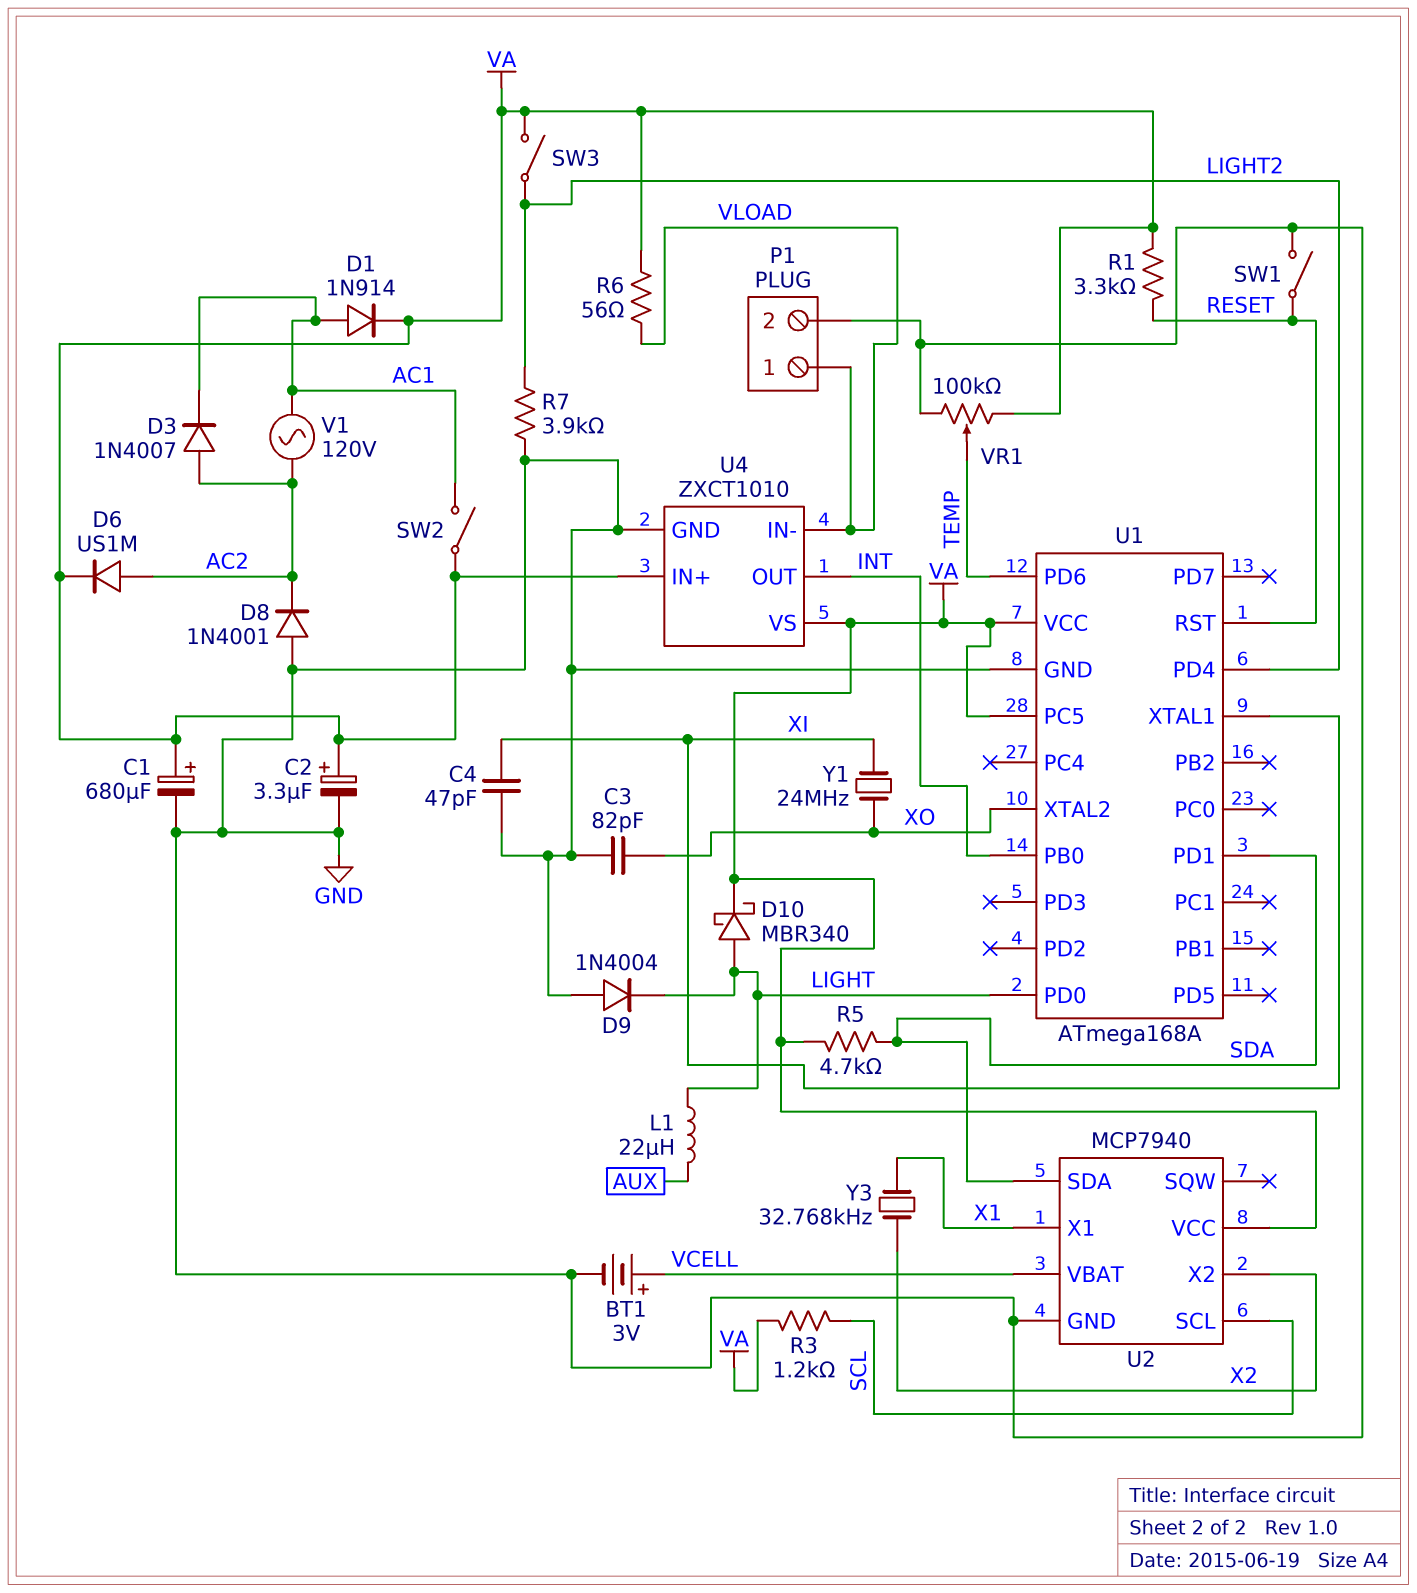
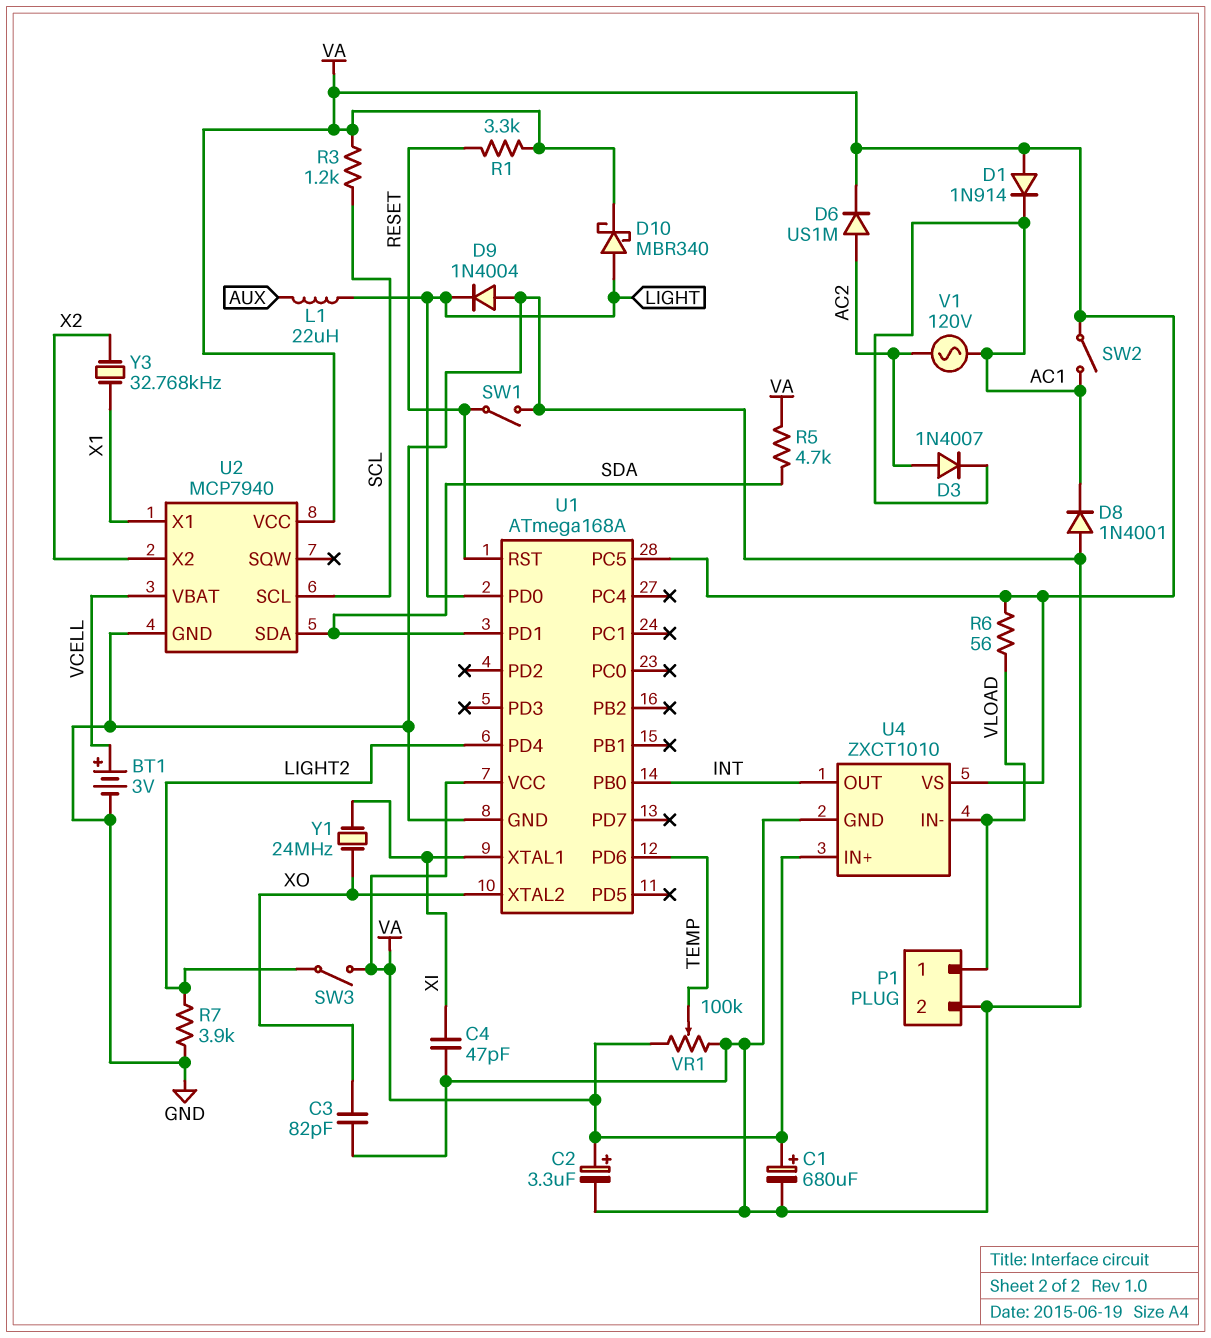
D1: diode 1N914 (A AC1, K VA) -> diode 1N914 (A VA, K AC1)
D8: diode 1N4001 (A GND, K AC2) -> diode 1N4001 (A GND, K AC1)

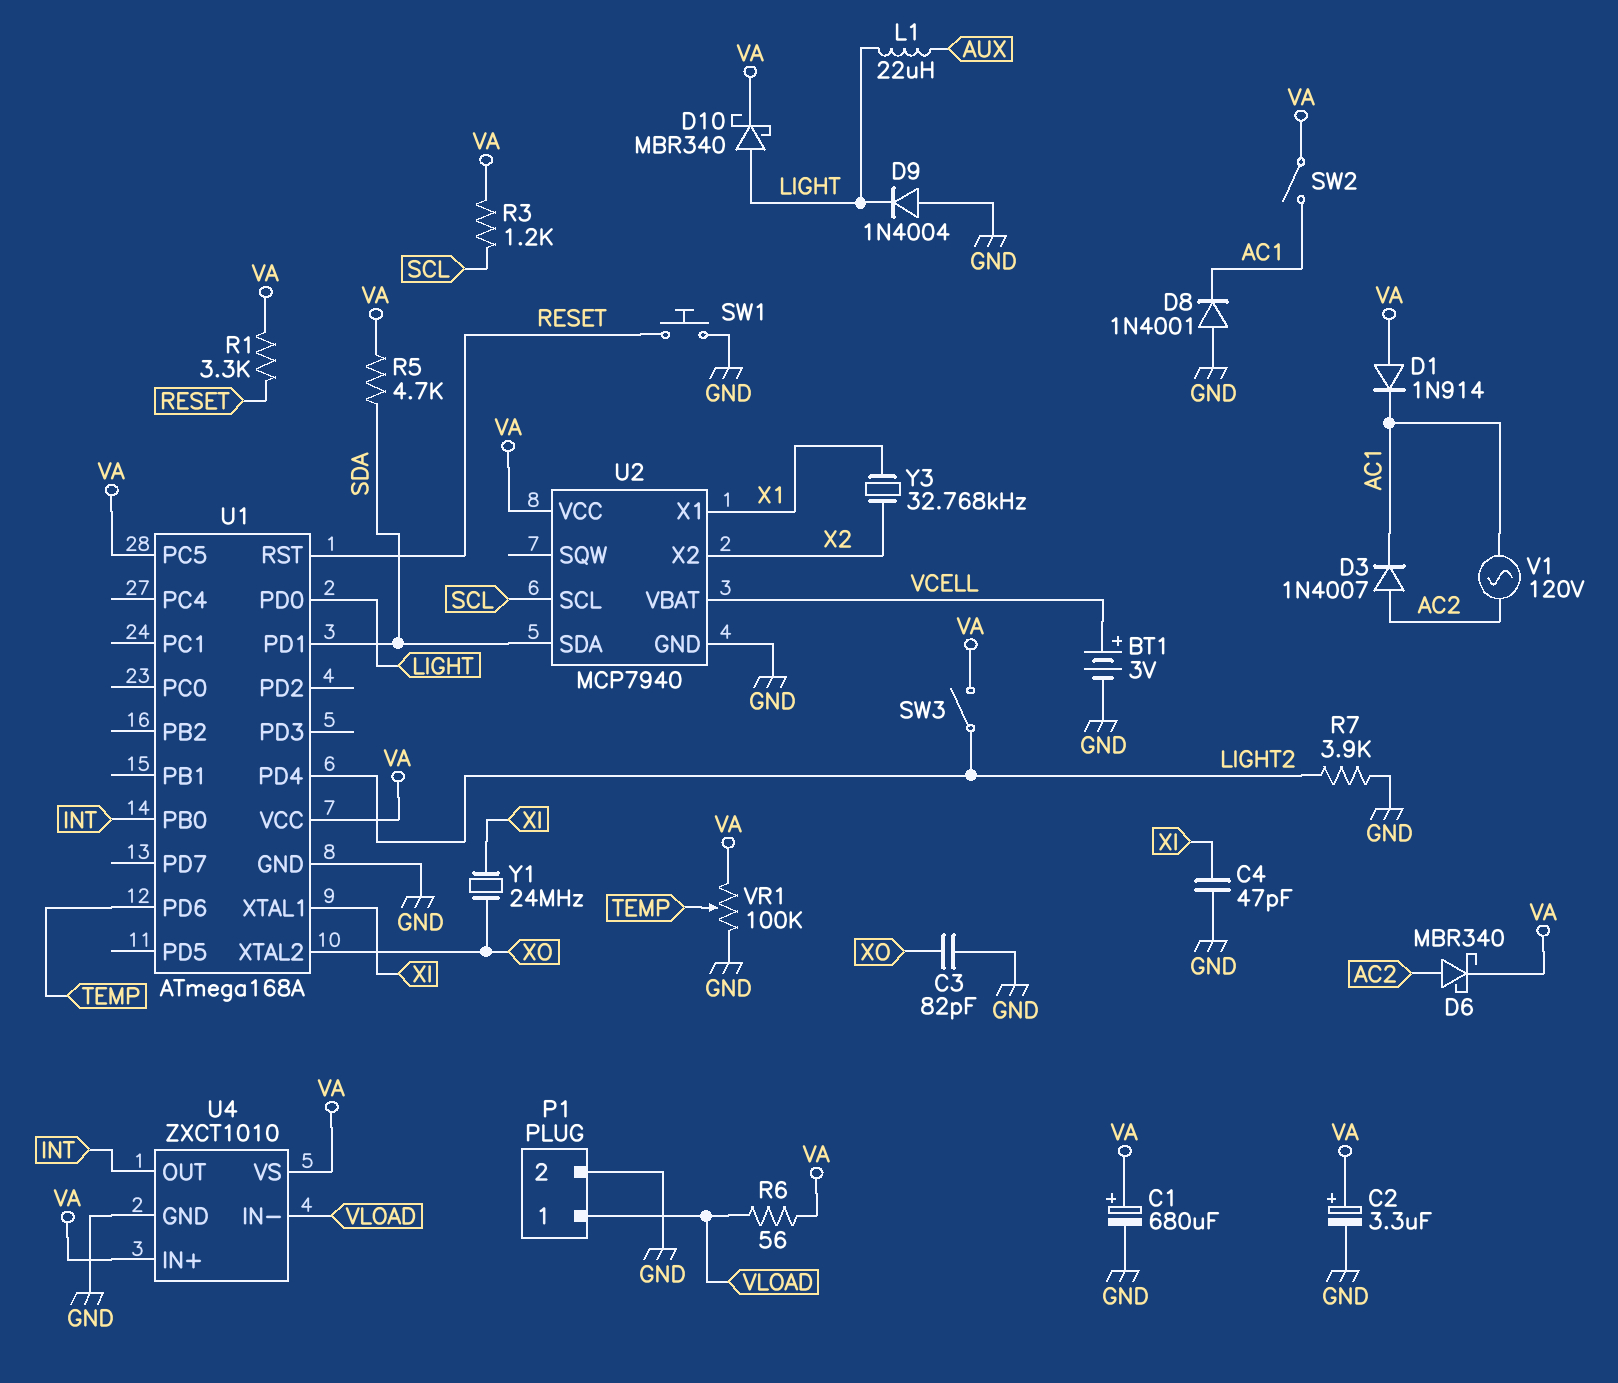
D6: diode US1M (A AC2, K VA) -> schottky MBR340 (A AC2, K VA)
SW1: switch (GND, RESET) -> button (GND, RESET)

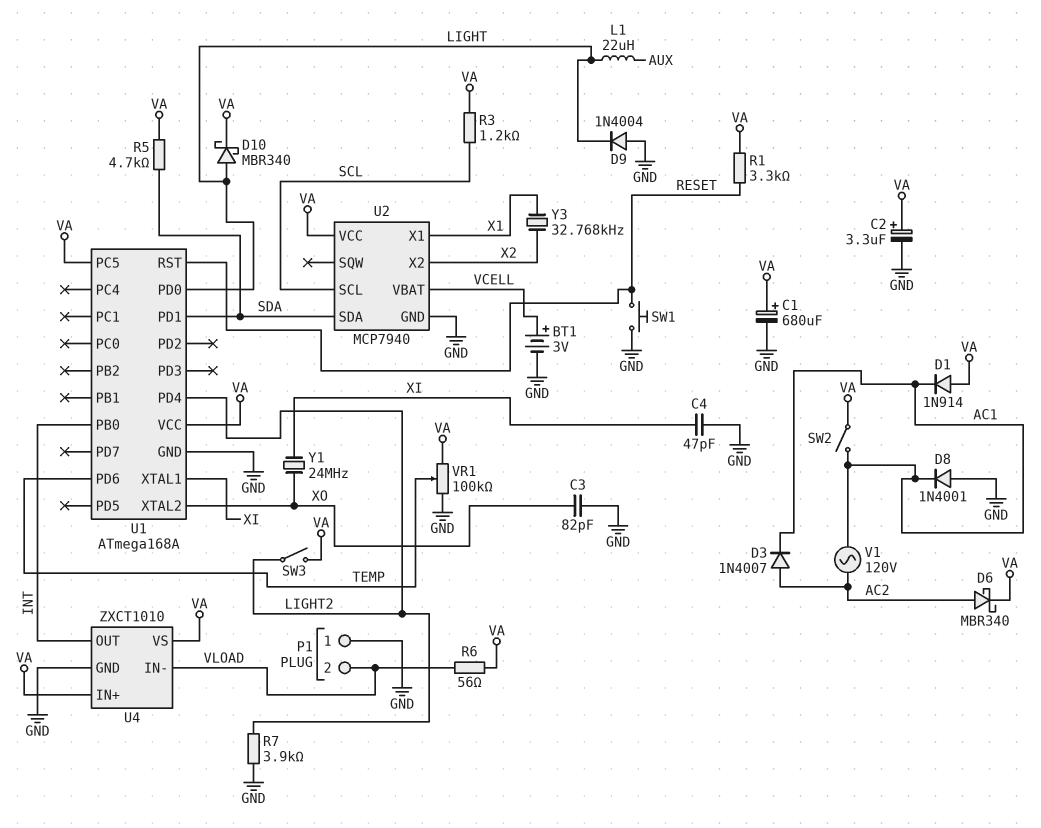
P1 pin 1: VLOAD -> GND
P1 pin 2: GND -> VLOAD

